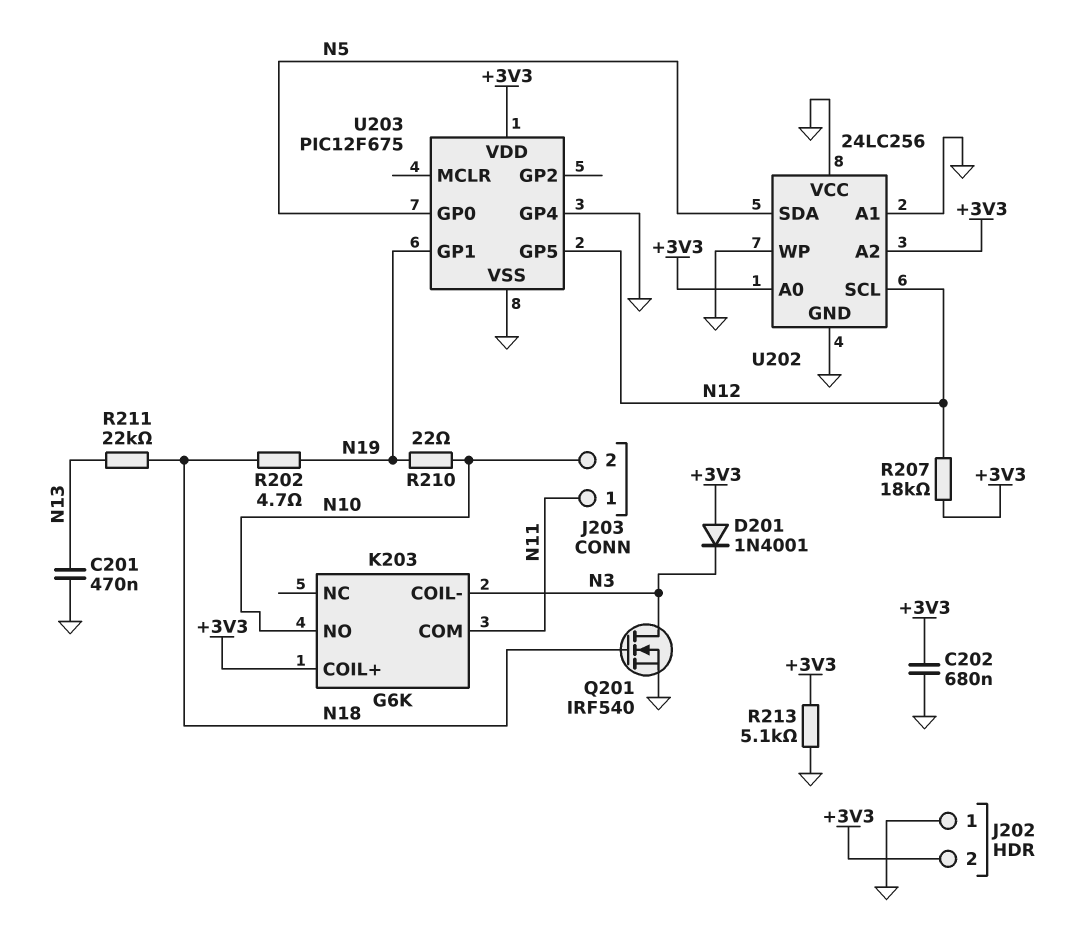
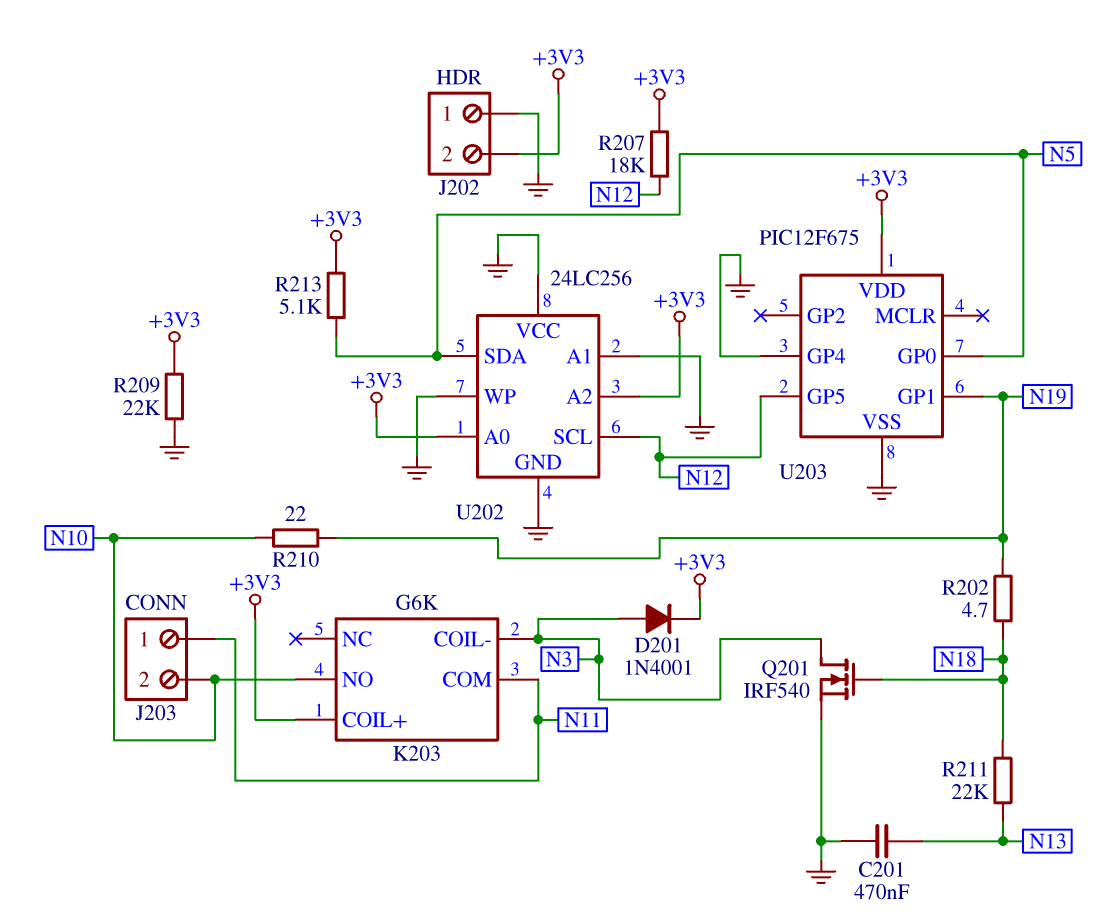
C202: 680nF (+3V3, GND) -> none
D201: diode 1N4001 (A +3V3, K N3) -> diode 1N4001 (A N3, K +3V3)
R209: none -> 22k (+3V3, GND)
R213: 5.1k (+3V3, GND) -> 5.1k (+3V3, N5)

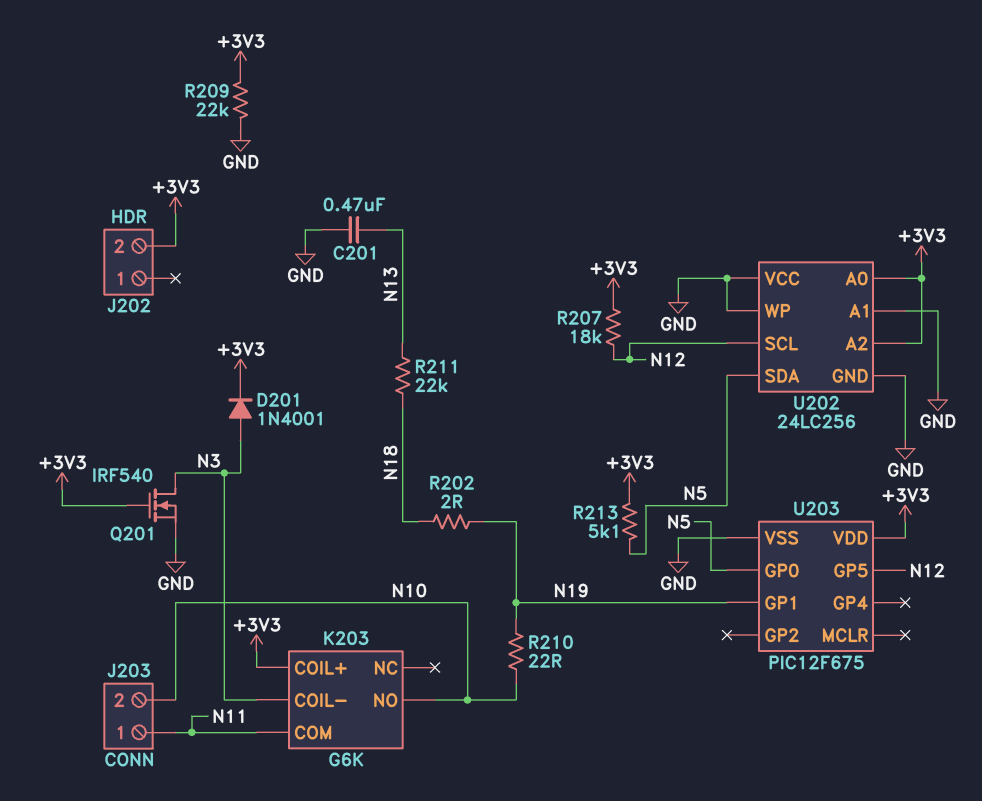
J202 pin 1: GND -> none
Q201: NMOS IRF540 (G N18, D N3, S GND) -> NMOS IRF540 (G +3V3, D N3, S GND)
R202: 4.7 (N18, N19) -> 2 (N18, N19)
U203 pin GP4: GND -> none

